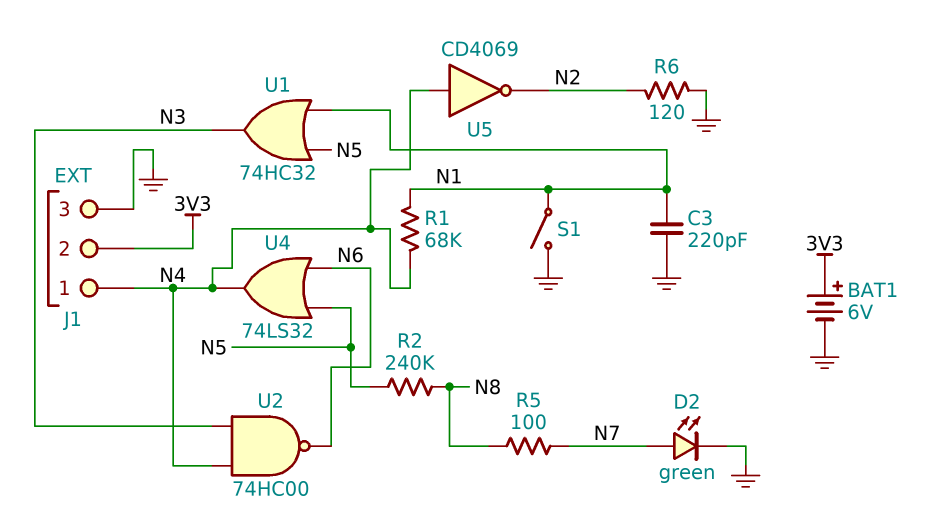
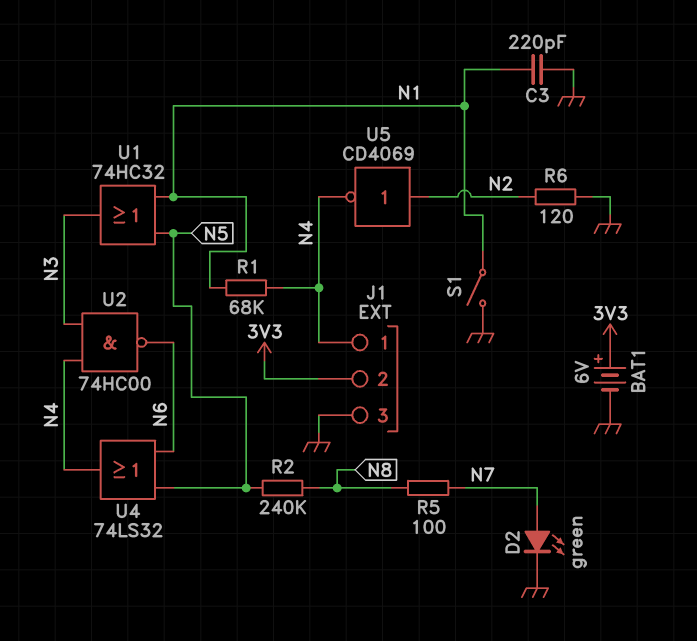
U5: NOT CD4069 (in N4, out N2) -> NOT CD4069 (in N2, out N4)

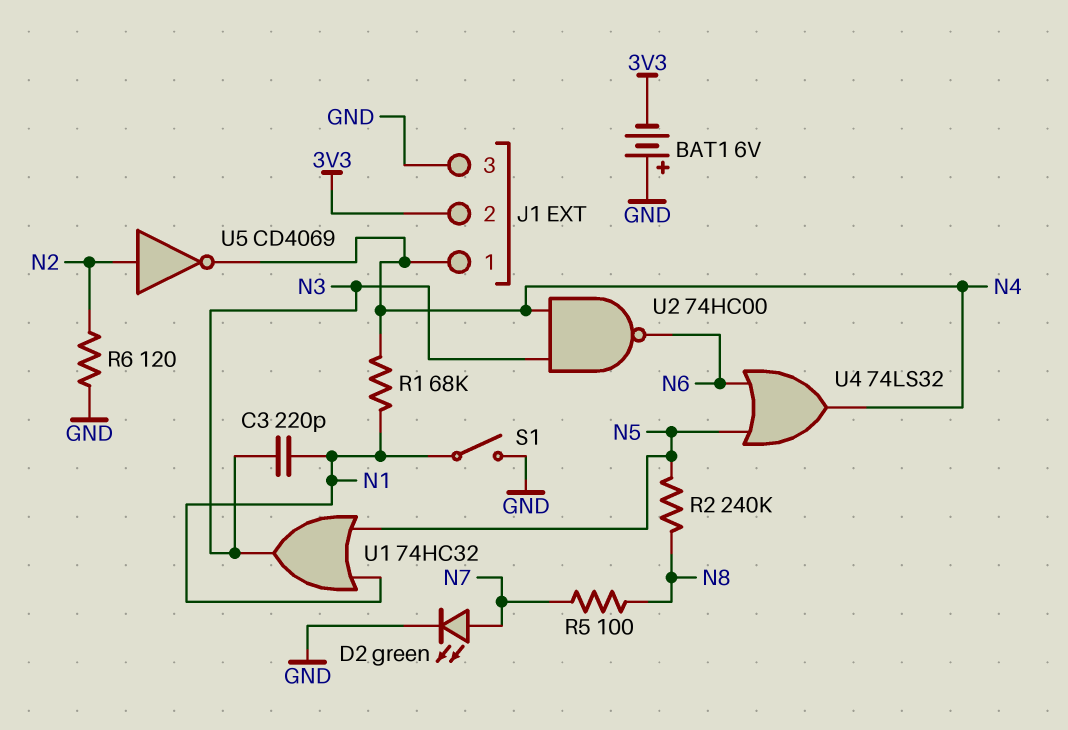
BAT1: 6V (plus 3V3, minus GND) -> 6V (plus GND, minus 3V3)
C3: 220pF (GND, N1) -> 220pF (N1, N3)

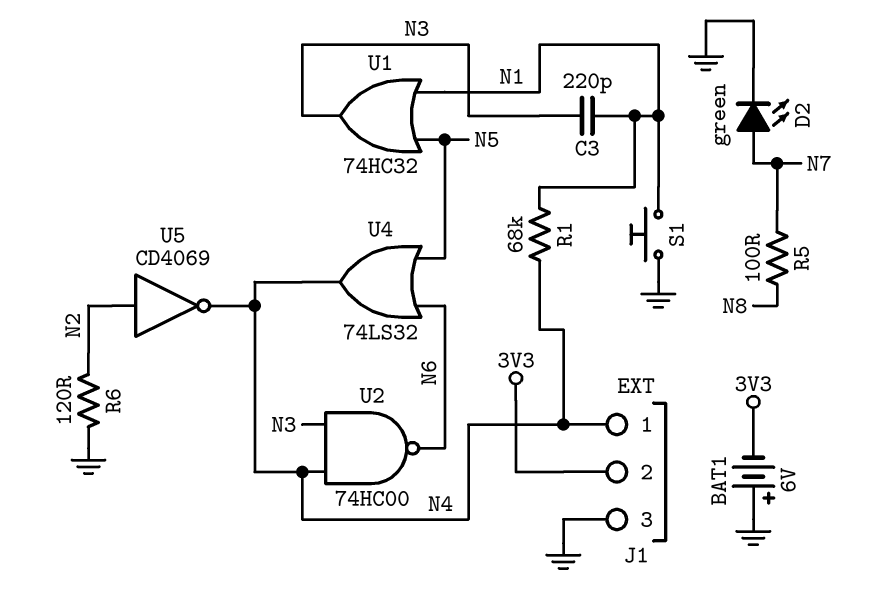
R2: 240k (N5, N8) -> none
S1: switch (GND, N1) -> button (GND, N1)

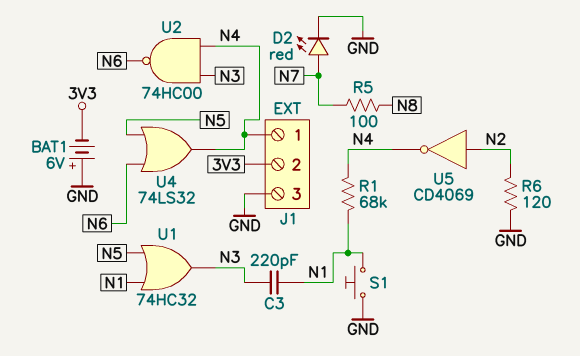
D2: LED green (A N7, K GND) -> LED red (A N7, K GND)

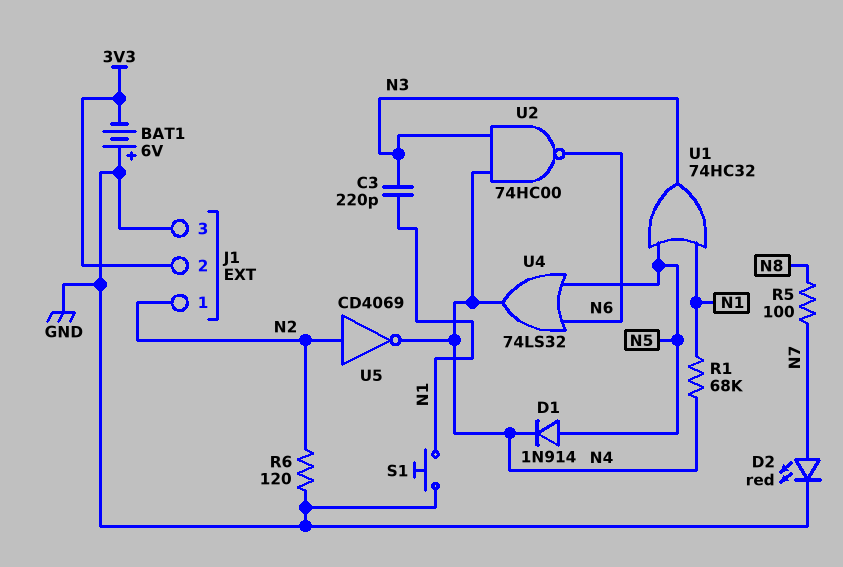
D1: none -> diode 1N914 (A N5, K N4)
J1 pin 1: N4 -> N2

